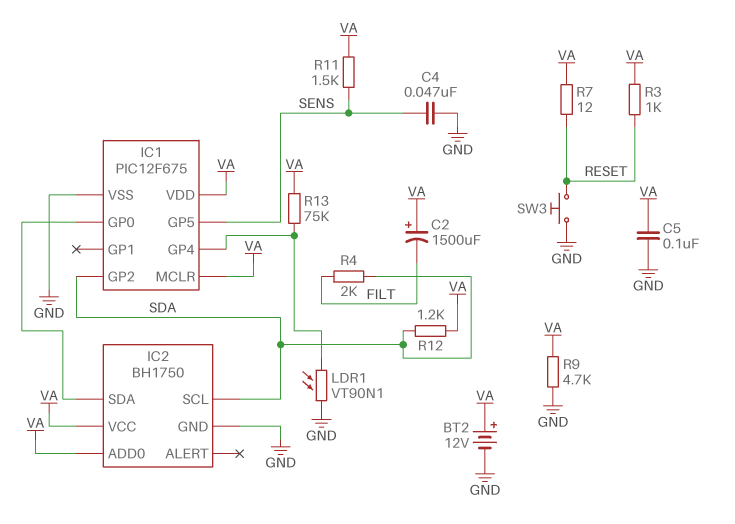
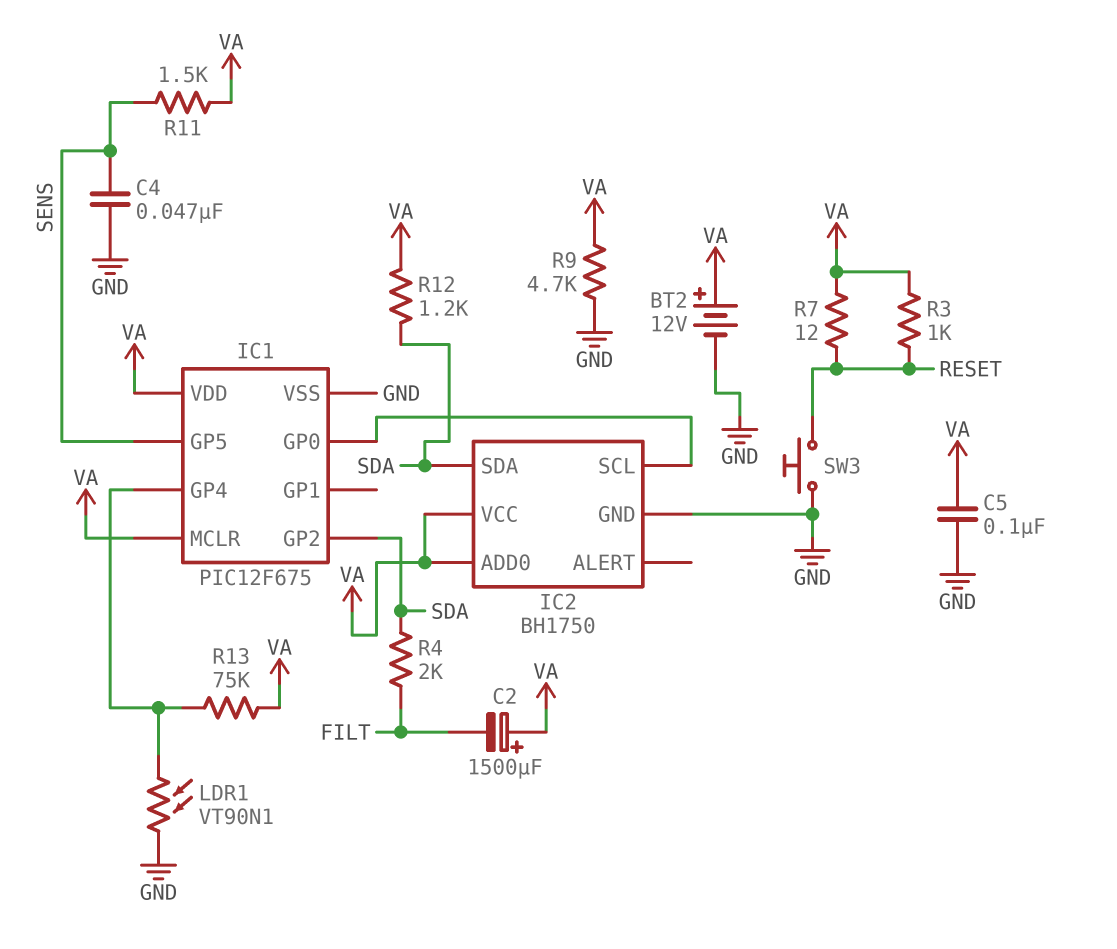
IC2 pin SCL: SDA -> IC1/GP0
IC2 pin SDA: IC1/GP0 -> SDA

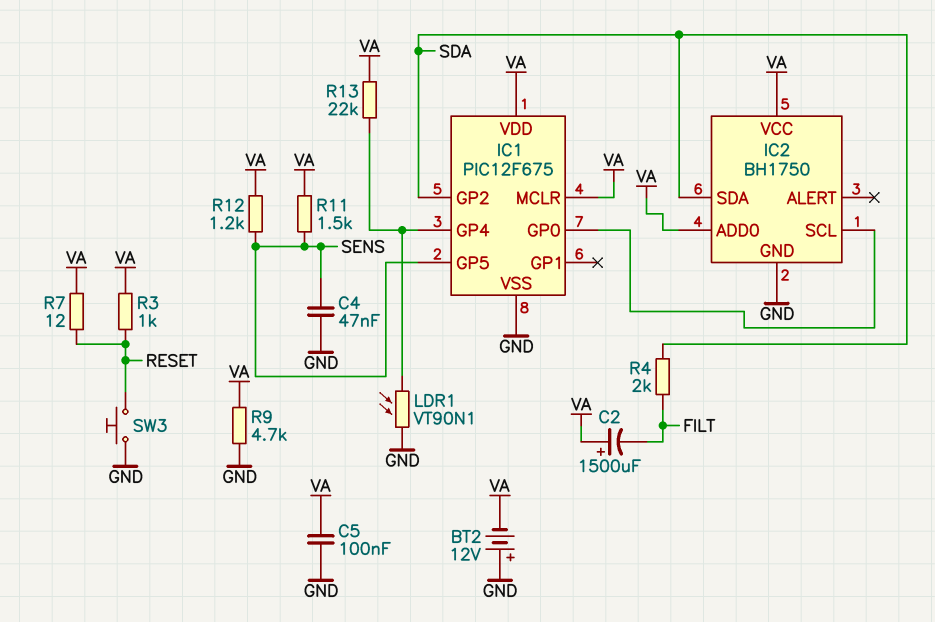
BT2: 12V (plus VA, minus GND) -> 12V (plus GND, minus VA)
R12: 1.2k (SDA, VA) -> 1.2k (SENS, VA)
R13: 75k (IC1/GP4, VA) -> 22k (IC1/GP4, VA)

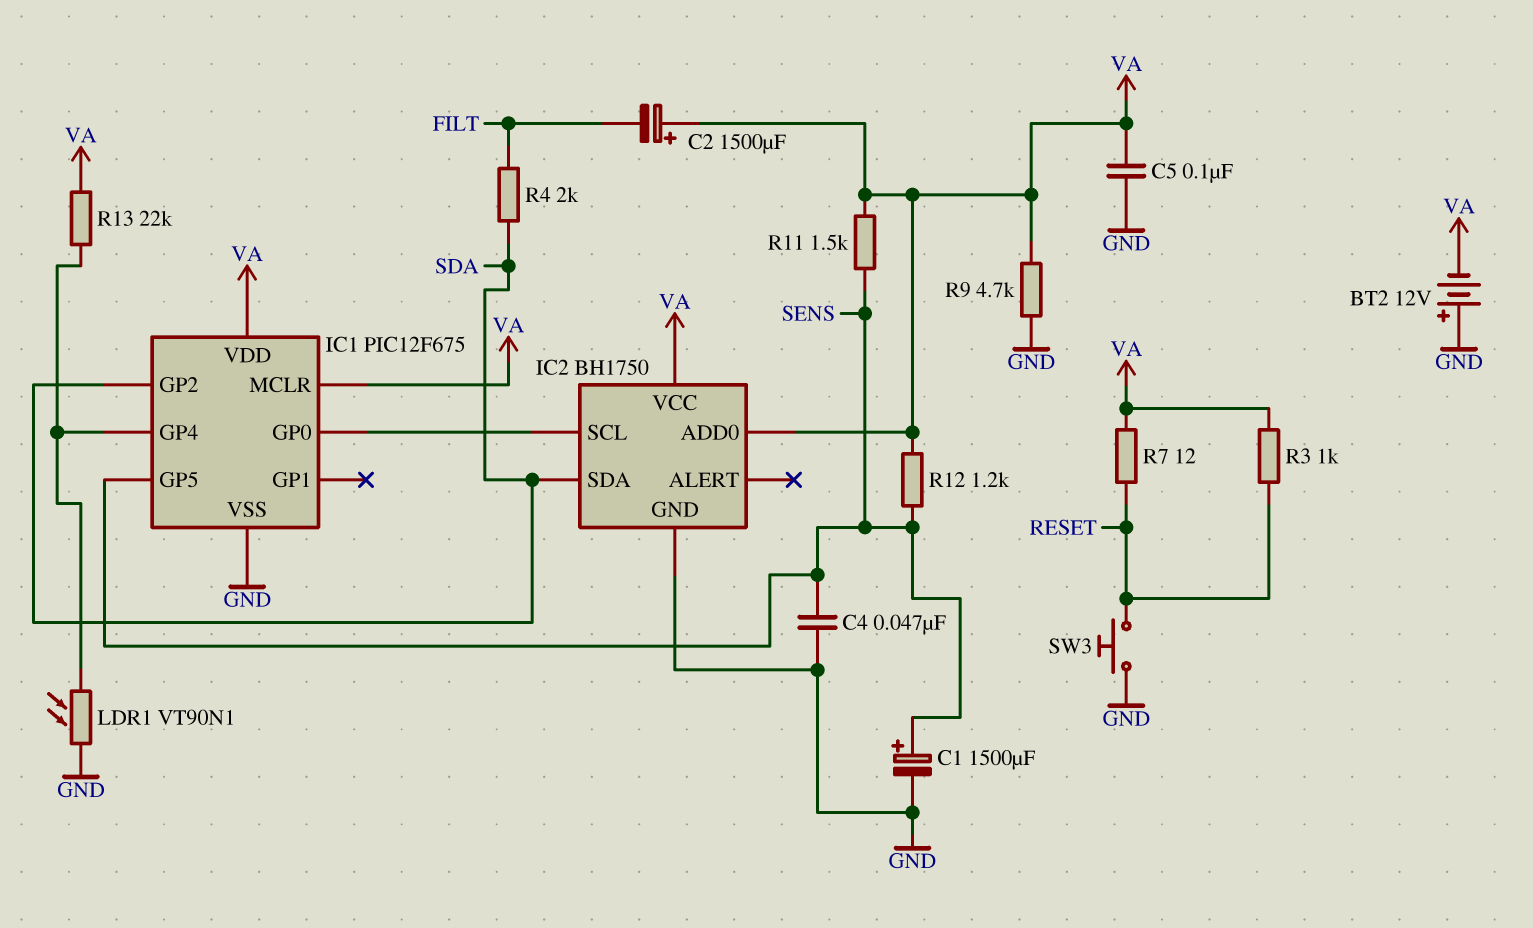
C1: none -> 1500uF (plus SENS, minus GND)

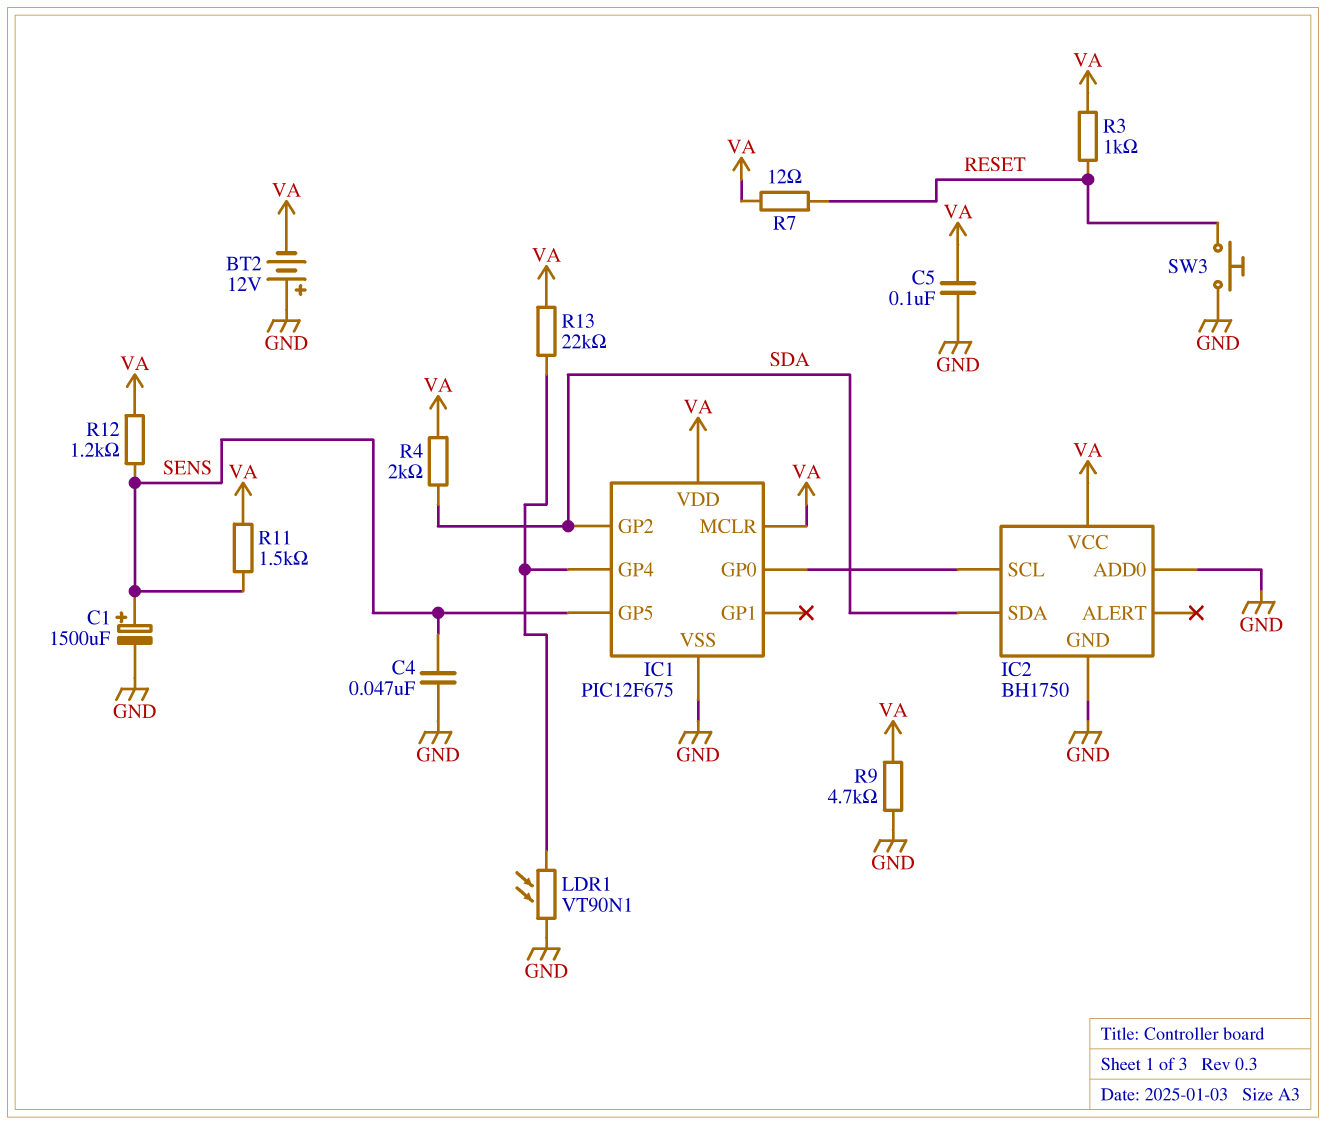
C2: 1500uF (plus VA, minus FILT) -> none
IC2 pin ADD0: VA -> GND
R4: 2k (FILT, SDA) -> 2k (SDA, VA)

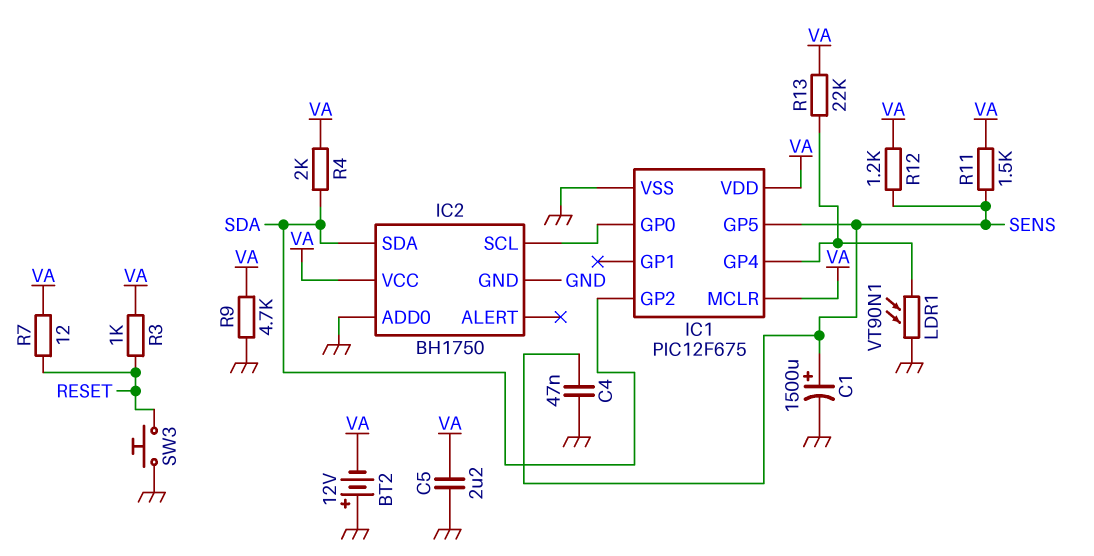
C5: 100nF (GND, VA) -> 2.2uF (GND, VA)

